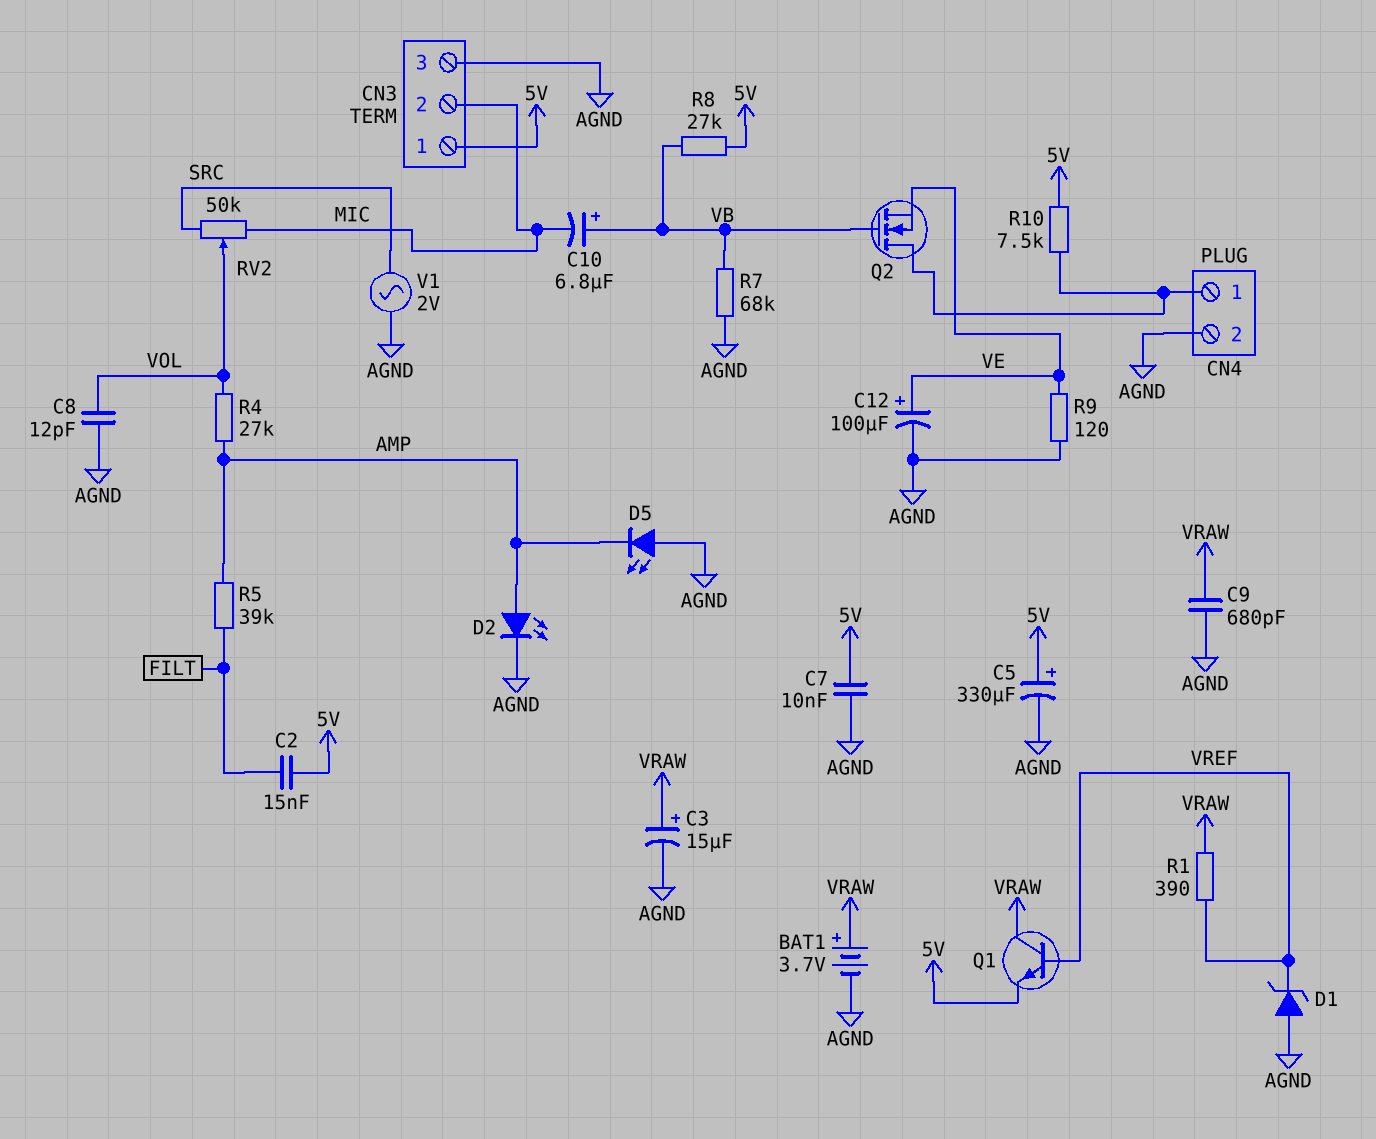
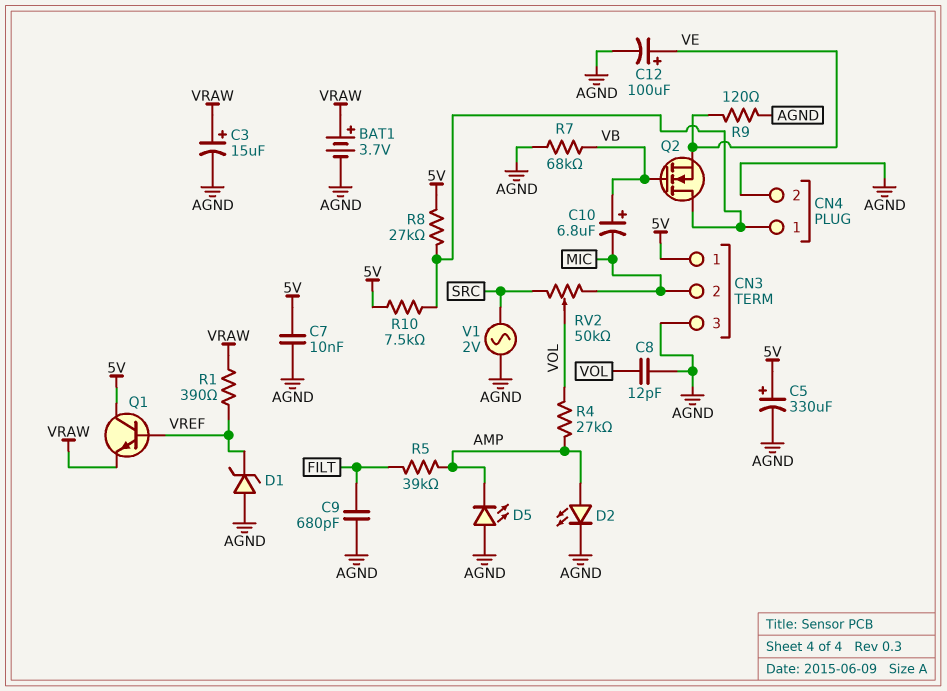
C2: 15nF (5V, FILT) -> none
C9: 680pF (AGND, VRAW) -> 680pF (AGND, FILT)
Q1: NPN (B VREF, C VRAW, E 5V) -> NPN (B VREF, C 5V, E VRAW)
R8: 27k (5V, VB) -> 27k (5V, CN4/1)

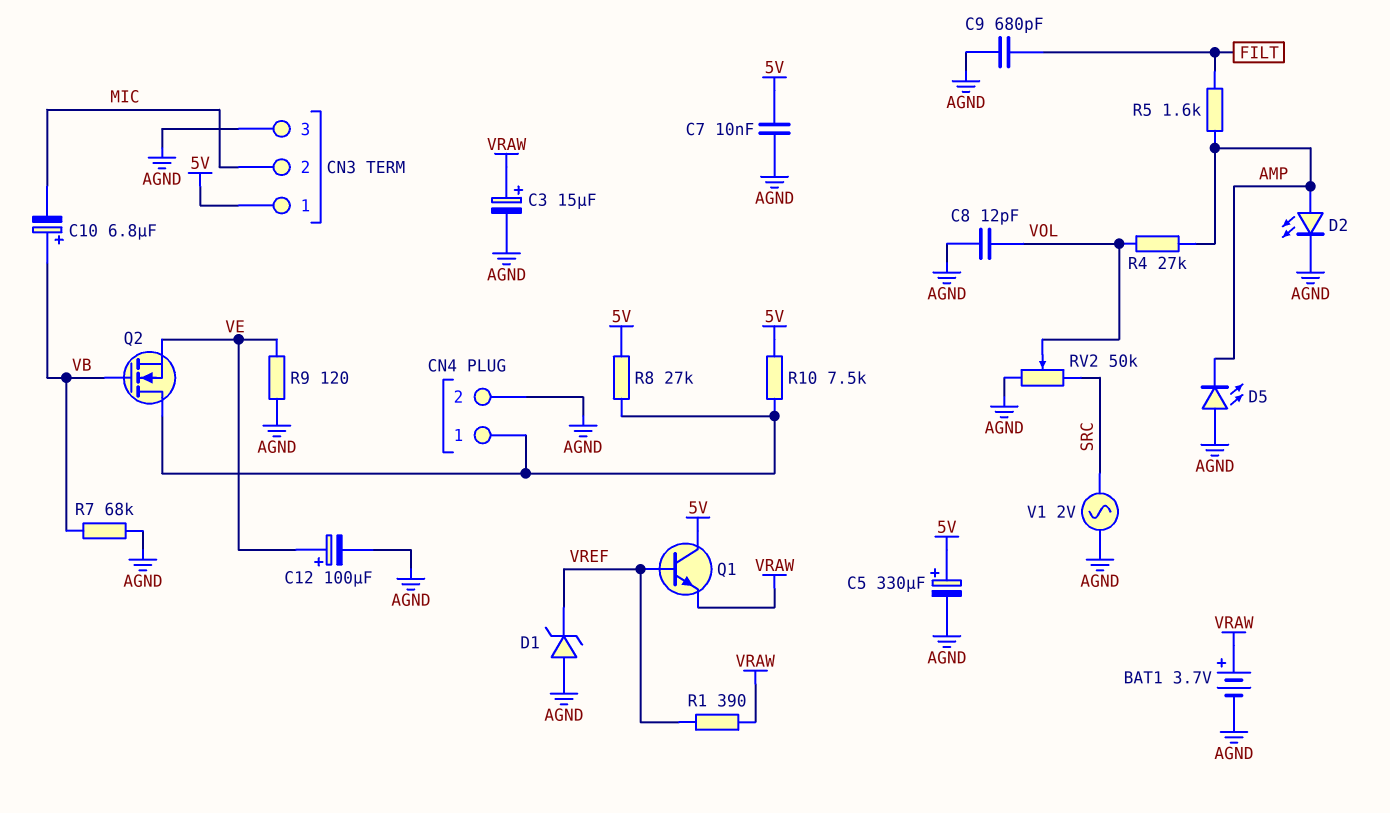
R5: 39k (AMP, FILT) -> 1.6k (AMP, FILT)
RV2: 50k (MIC, SRC, wiper VOL) -> 50k (AGND, SRC, wiper VOL)

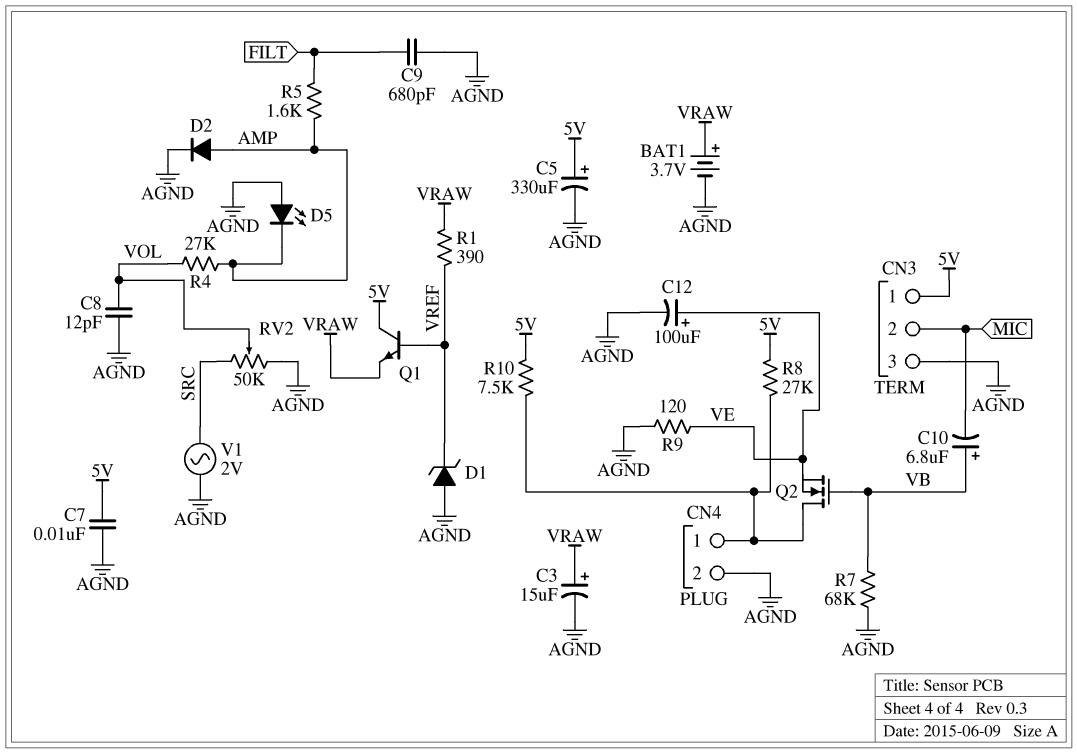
D2: LED (A AMP, K AGND) -> diode (A AMP, K AGND)

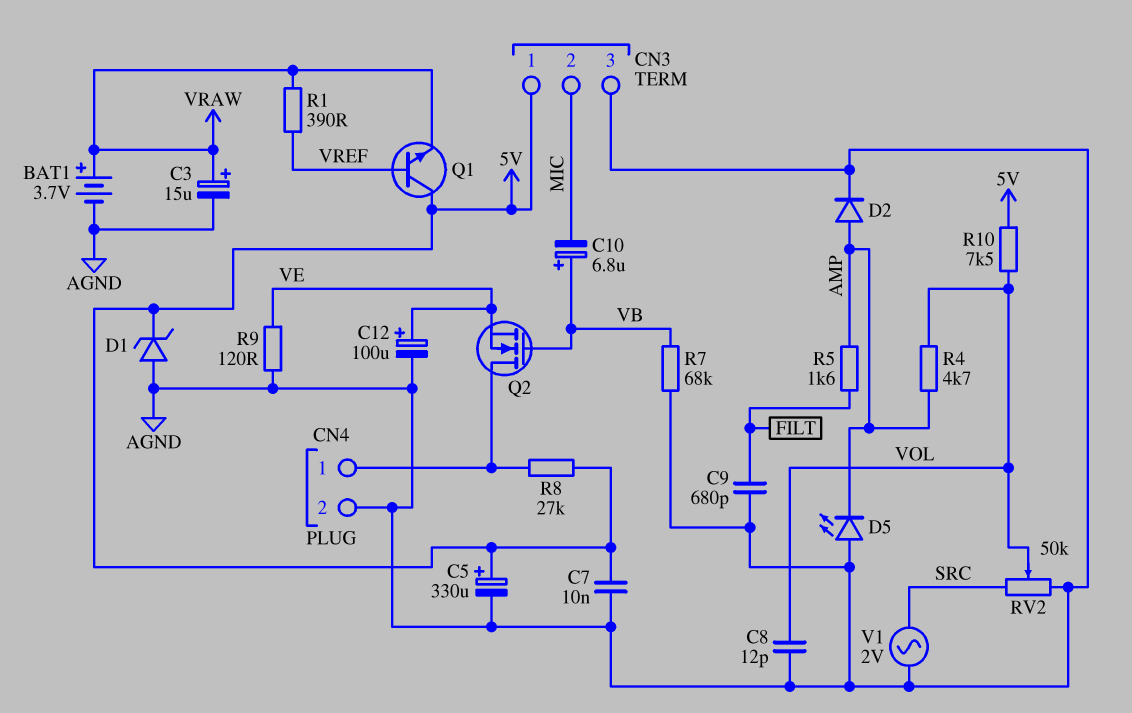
D1: zener (A AGND, K VREF) -> zener (A AGND, K 5V)
R4: 27k (AMP, VOL) -> 4.7k (AMP, VOL)
R10: 7.5k (5V, CN4/1) -> 7.5k (5V, VOL)

